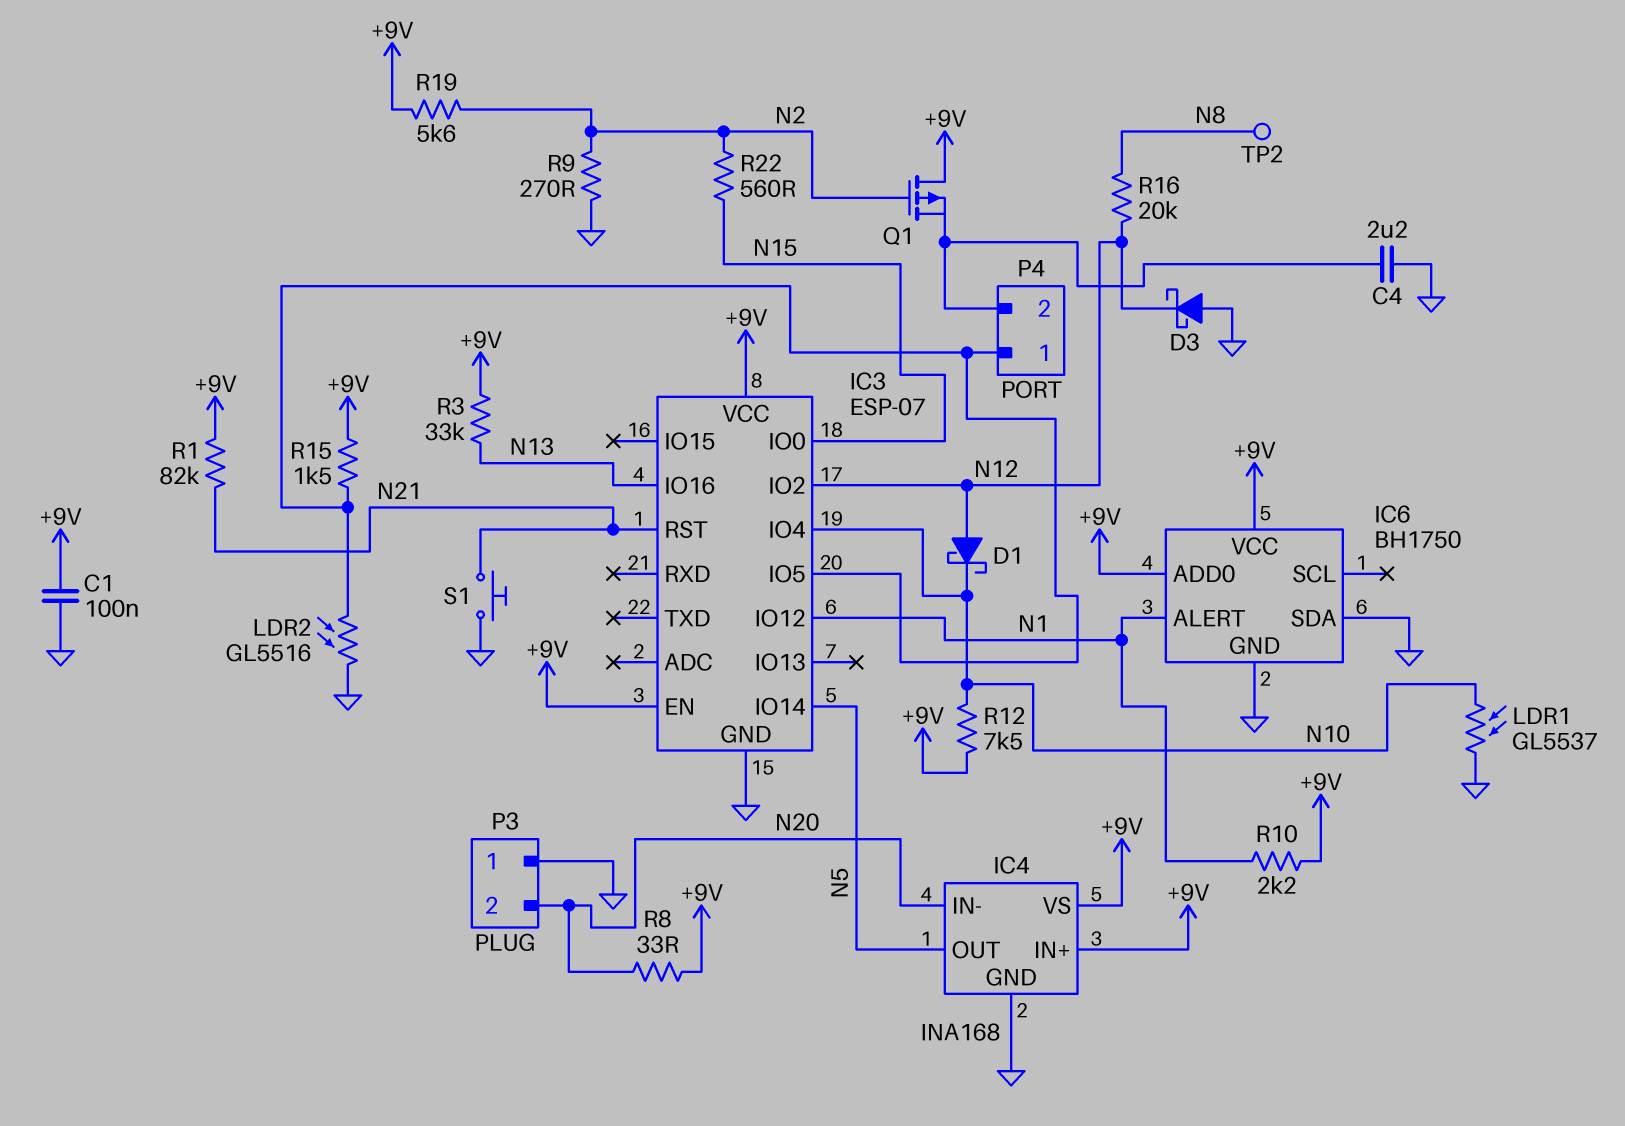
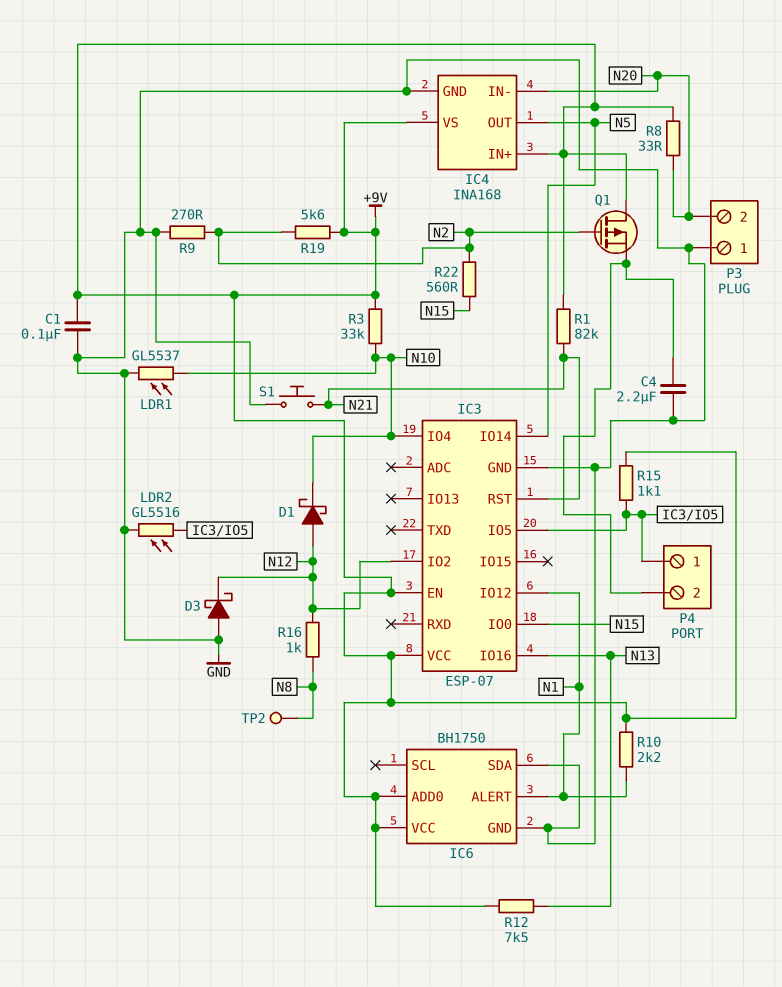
R3: 33k (+9V, N13) -> 33k (+9V, N10)
R12: 7.5k (+9V, N10) -> 7.5k (+9V, N13)
R15: 1.5k (+9V, IC3/IO5) -> 1.1k (+9V, IC3/IO5)
R16: 20k (N8, N12) -> 1k (N8, N12)

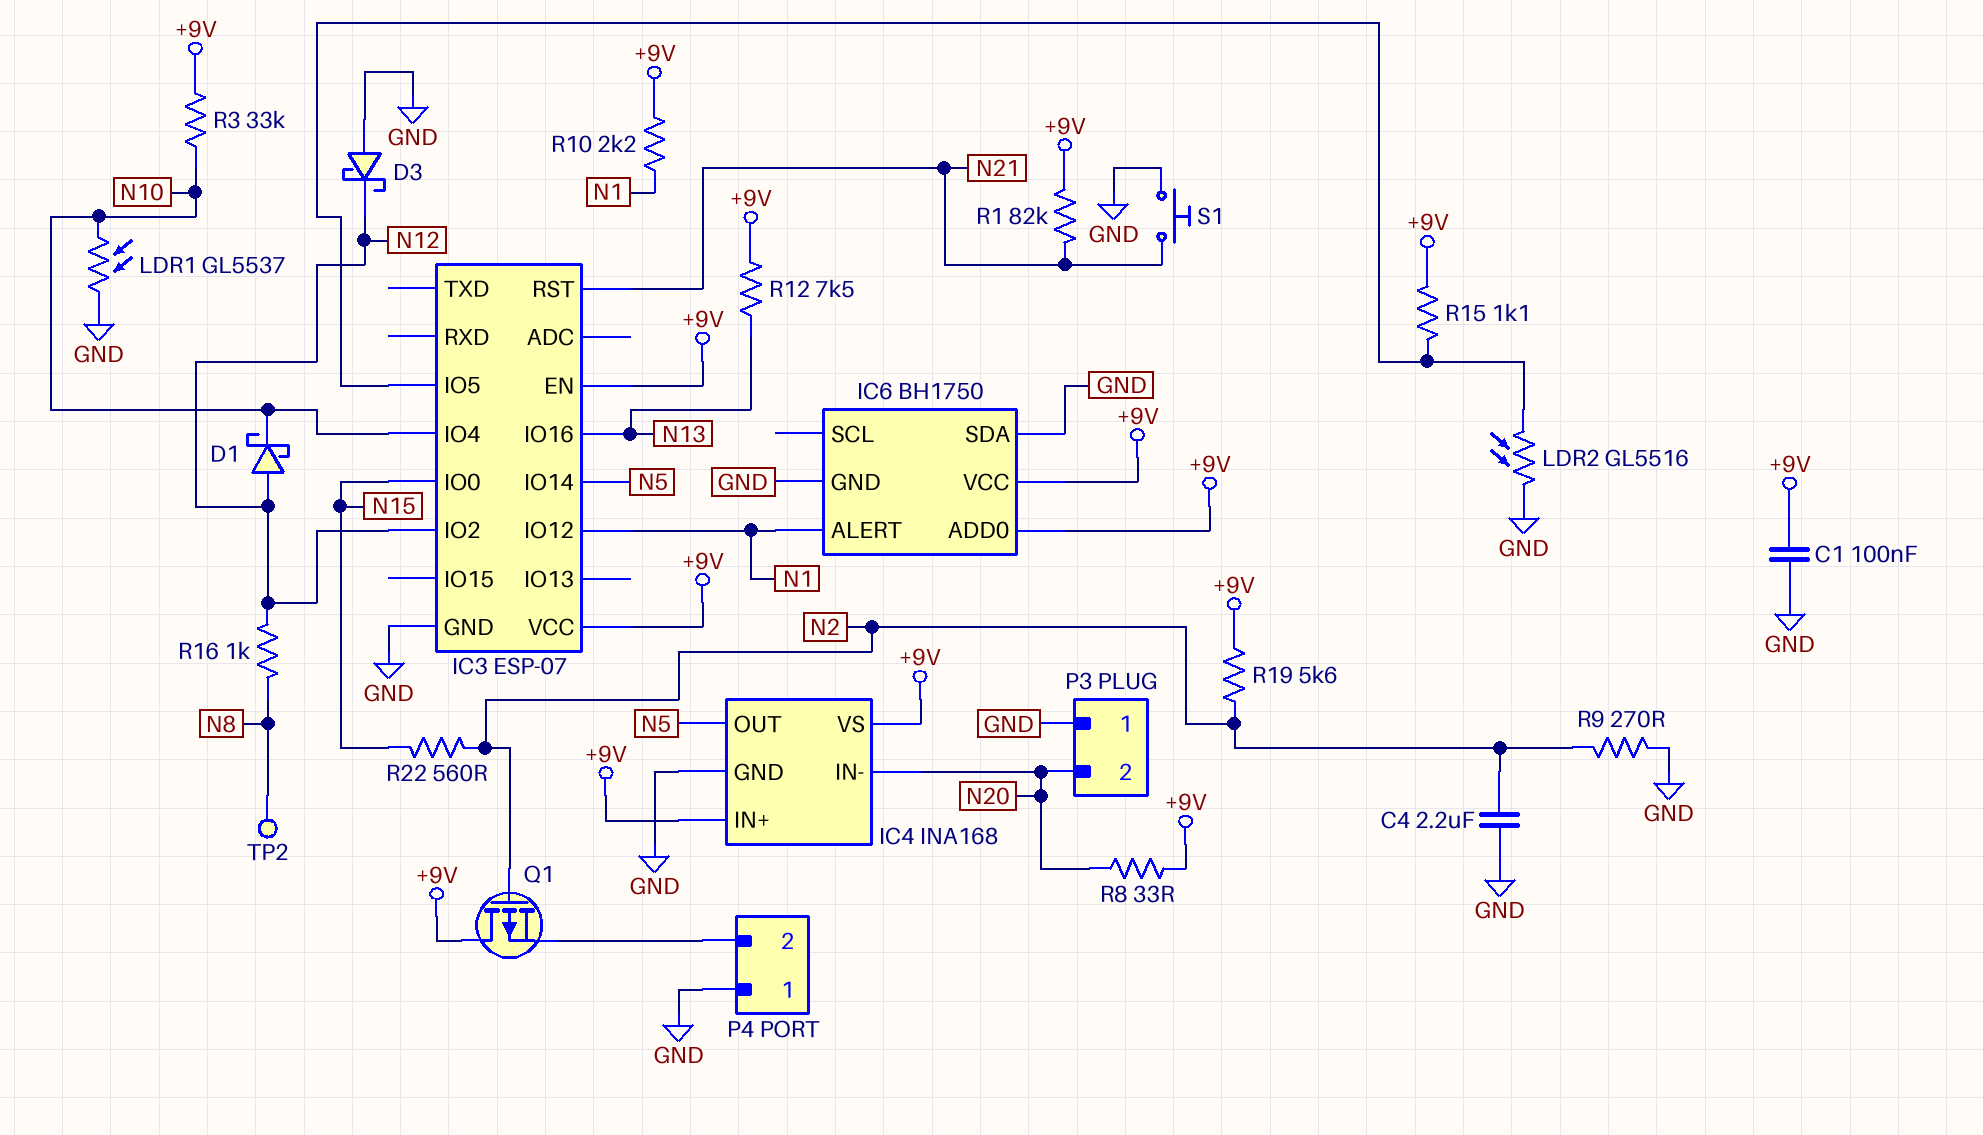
C4: 2.2uF (GND, P4/2) -> 2.2uF (GND, N2)
P4 pin 1: IC3/IO5 -> GND

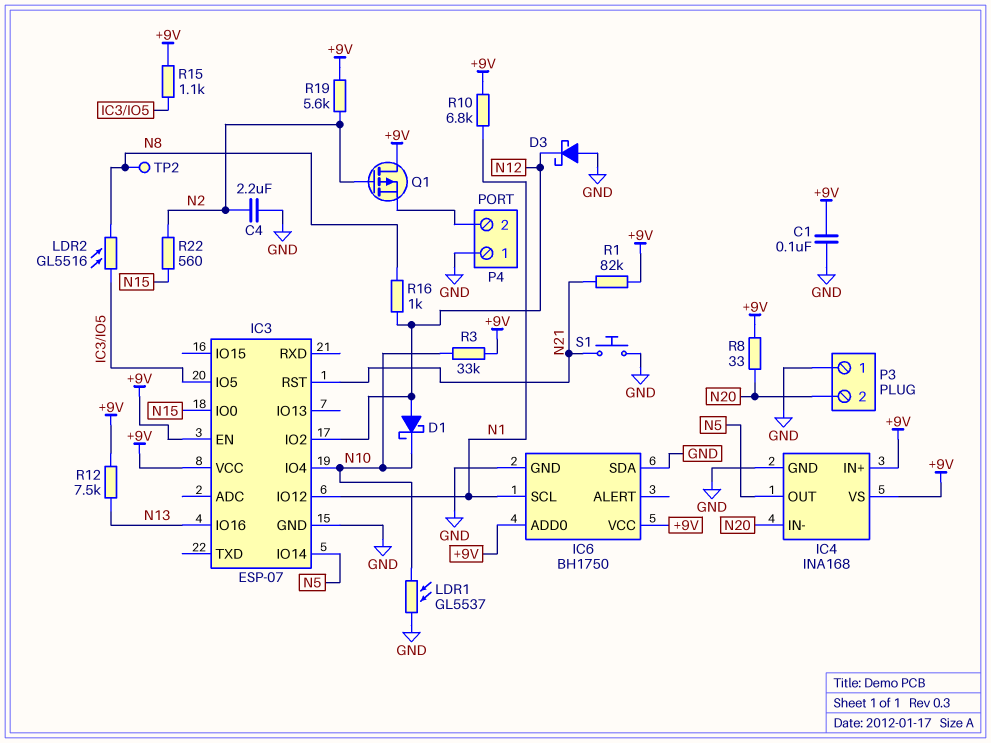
IC6 pin ALERT: N1 -> none
IC6 pin SCL: none -> N1
LDR2: GL5516 (GND, IC3/IO5) -> GL5516 (IC3/IO5, N8)
R9: 270 (GND, N2) -> none
R10: 2.2k (+9V, N1) -> 6.8k (+9V, N1)

